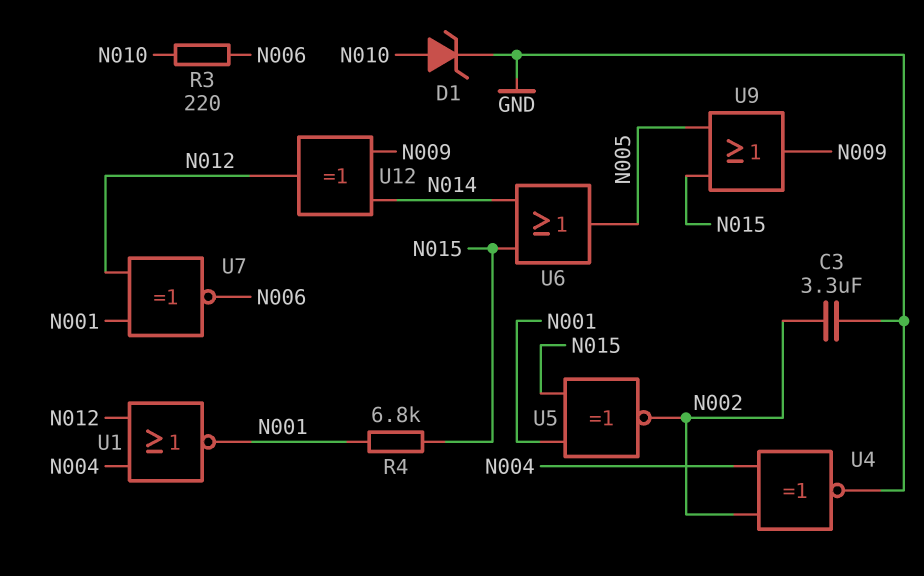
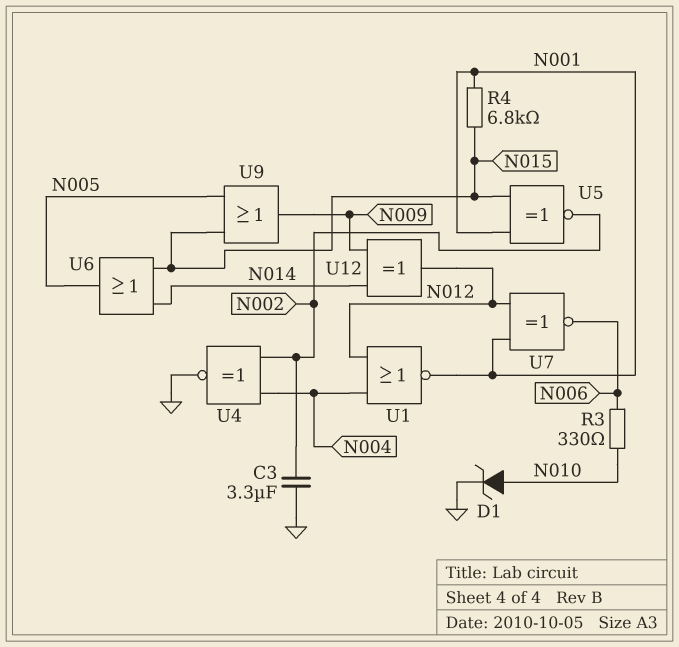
R3: 220 (N006, N010) -> 330 (N006, N010)

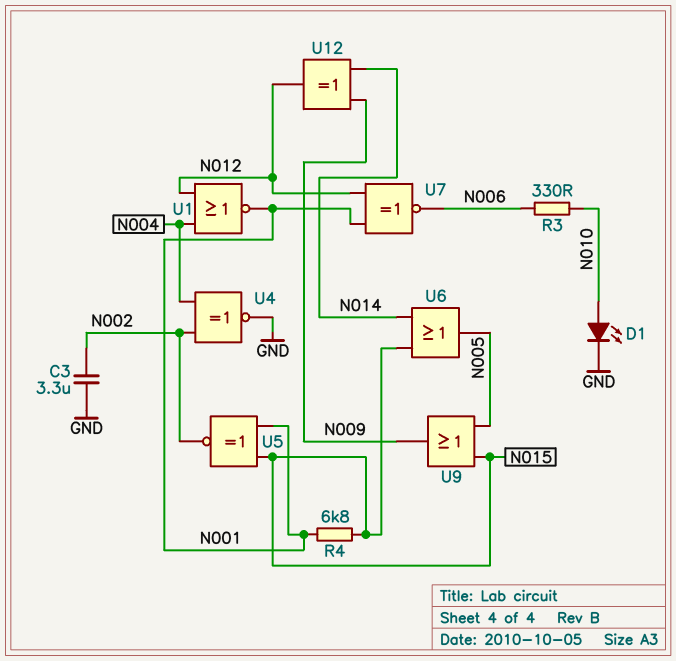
D1: zener (A N010, K GND) -> LED (A N010, K GND)

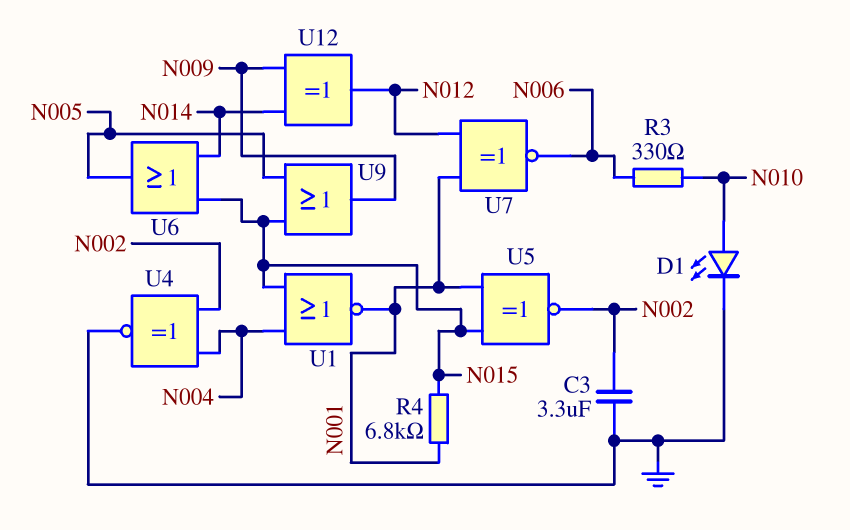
U1: NOR (in N004, in N012, out N001) -> NOR (in N004, in N015, out N001)

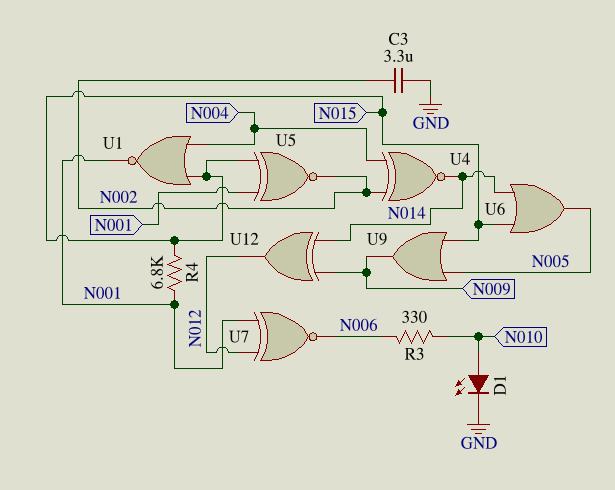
U4: XNOR (in N002, in N004, out GND) -> XNOR (in N002, in N004, out N014)

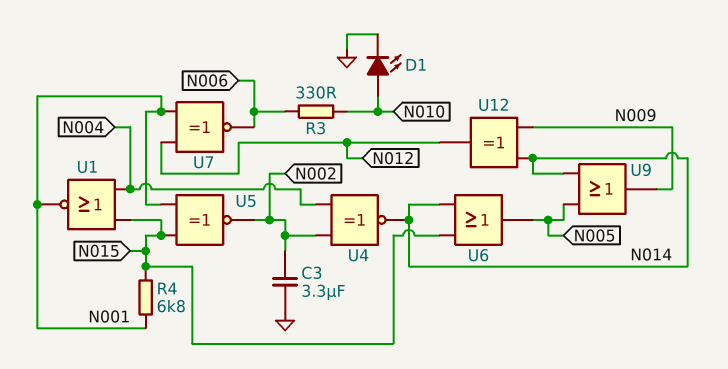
U9: OR (in N005, in N015, out N009) -> OR (in N005, in N014, out N009)

